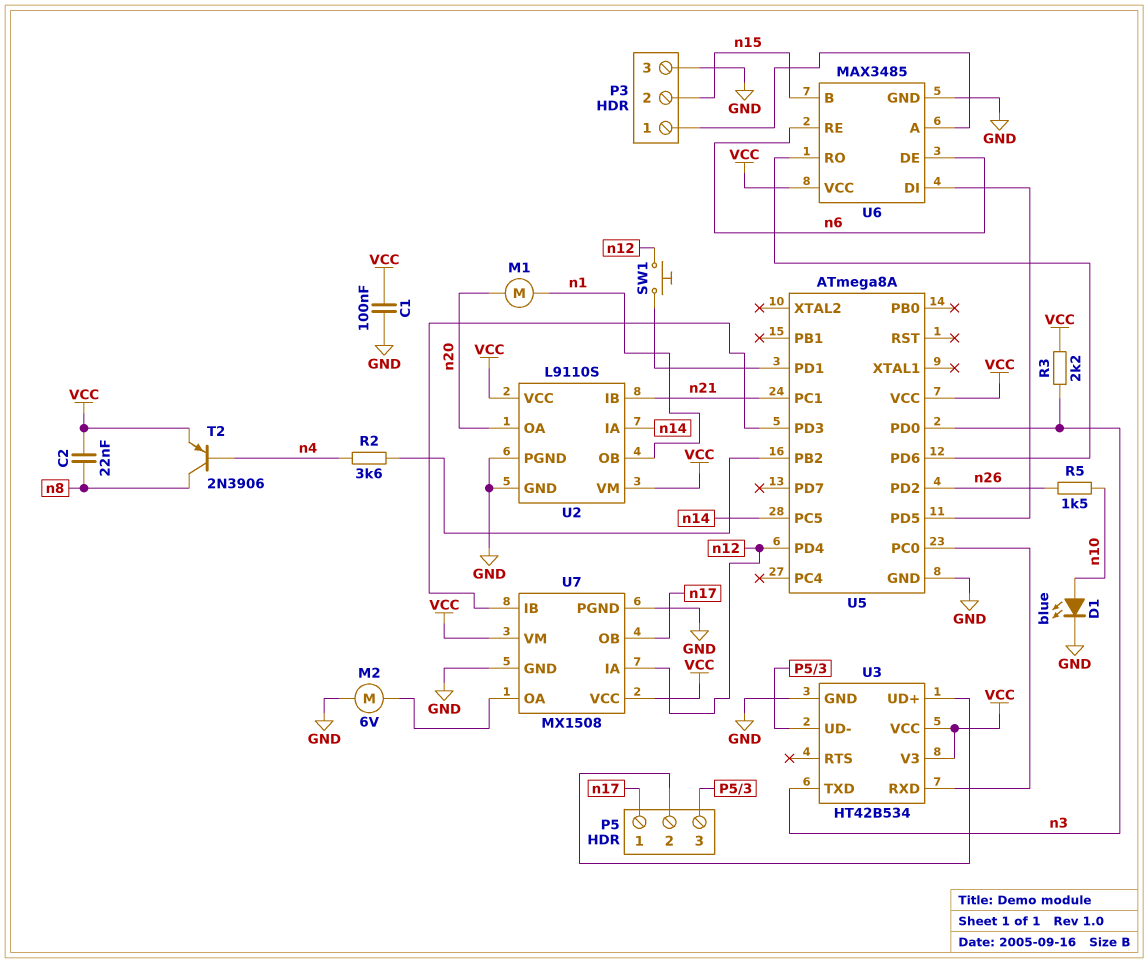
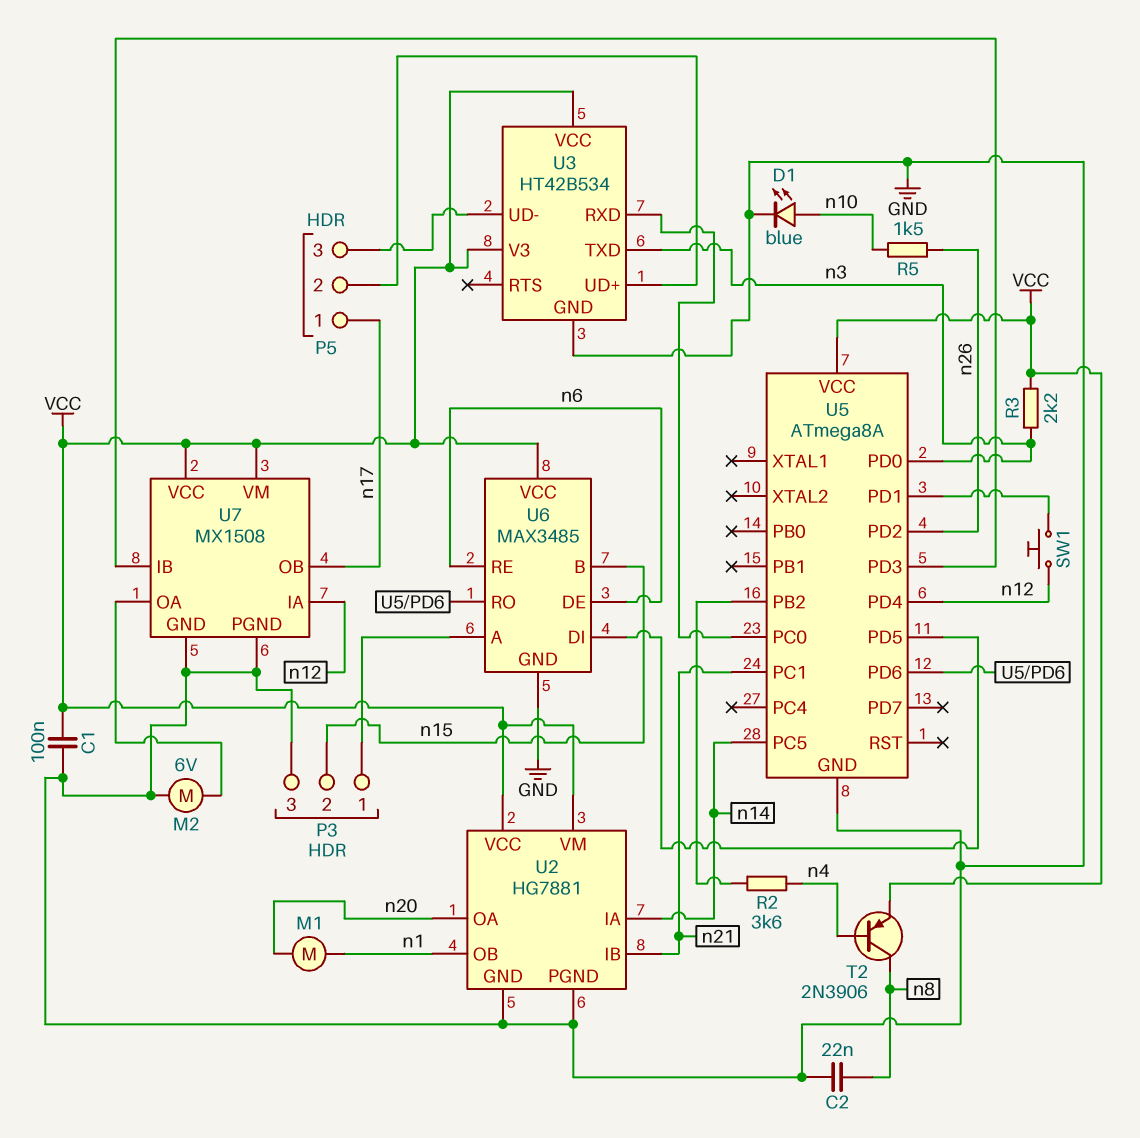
C2: 22nF (VCC, n8) -> 22nF (GND, n8)
U2: L9110S -> HG7881

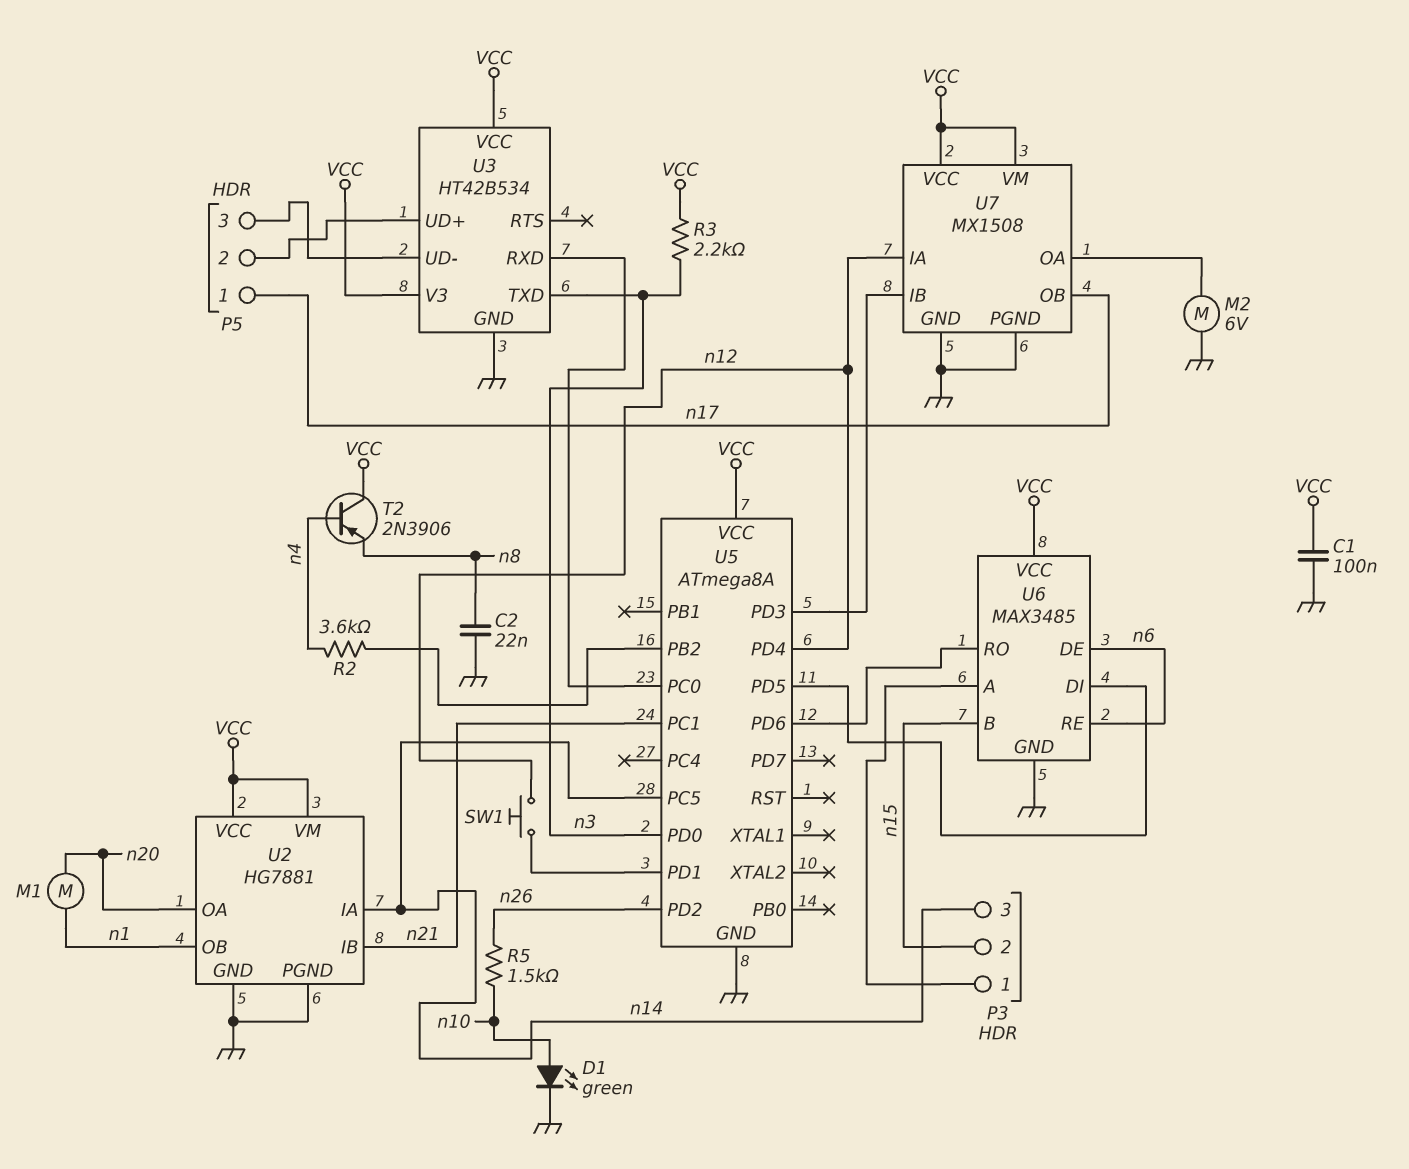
D1: LED blue (A n10, K GND) -> LED green (A n10, K GND)
P3 pin 3: GND -> n14
T2: PNP 2N3906 (B n4, C n8, E VCC) -> PNP 2N3906 (B n4, C VCC, E n8)

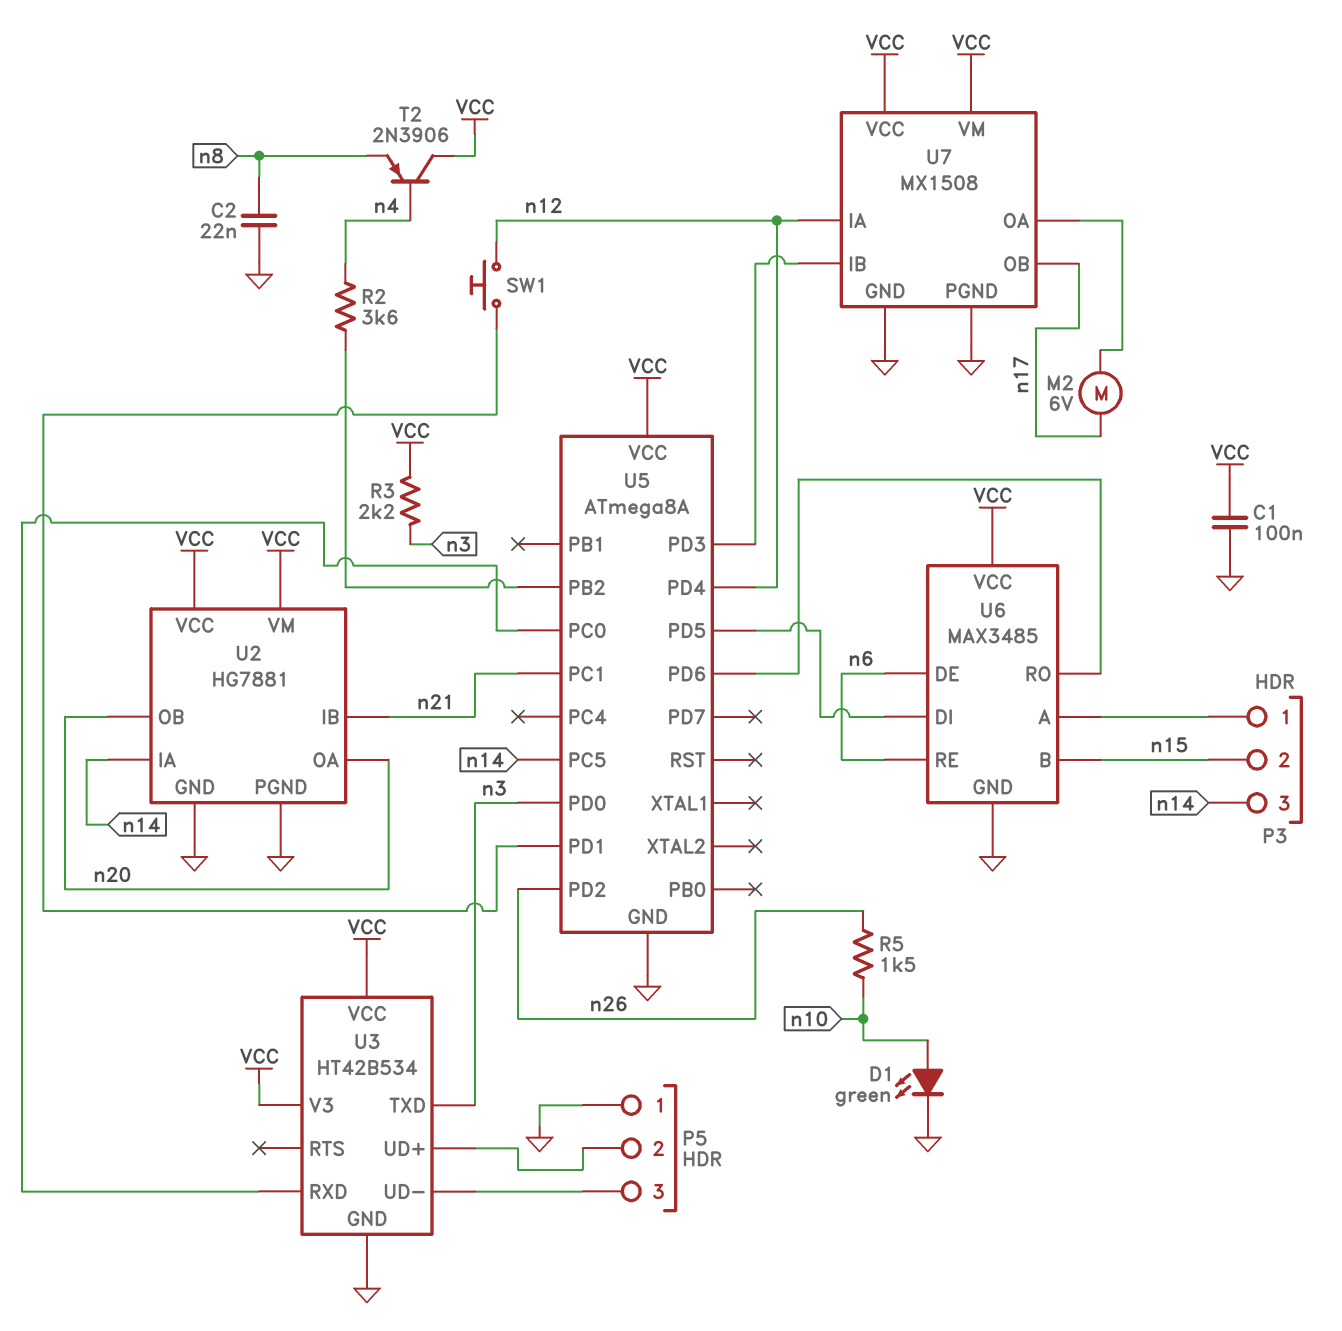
M1: motor (n1, n20) -> none
M2: motor 6V (GND, U7/OA) -> motor 6V (U7/OA, n17)
P5 pin 1: n17 -> GND
U2 pin OB: n1 -> n20

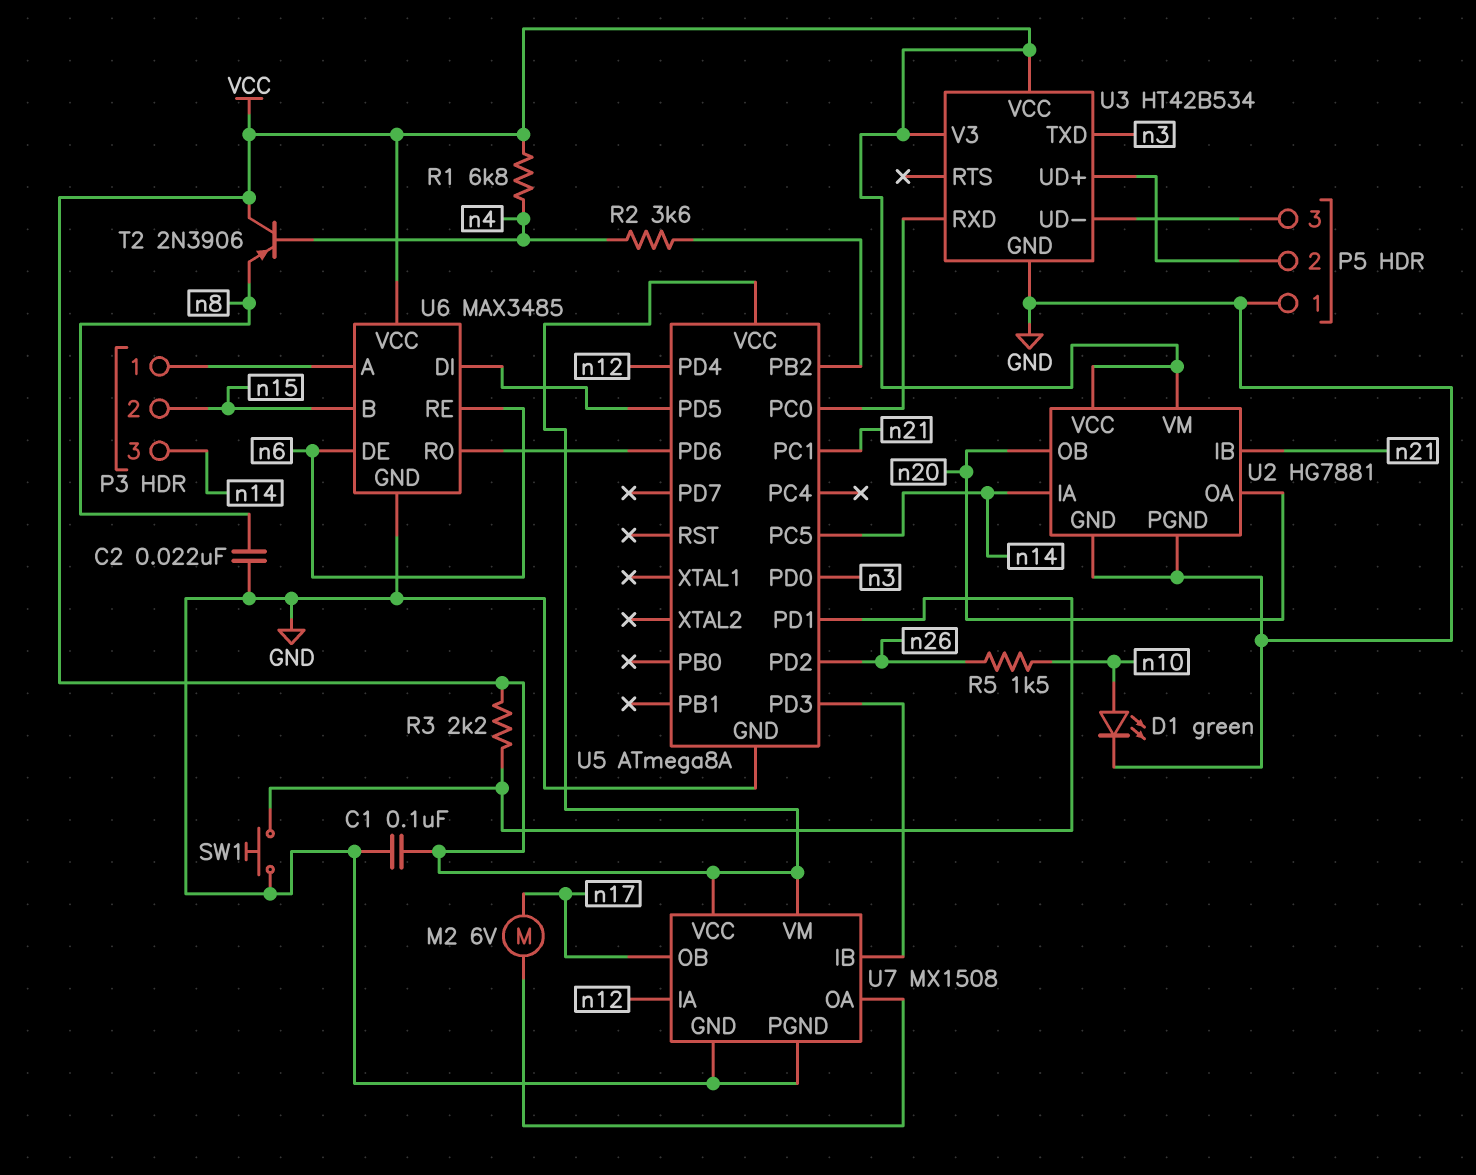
R1: none -> 6.8k (VCC, n4)
R3: 2.2k (VCC, n3) -> 2.2k (U5/PD1, VCC)
SW1: button (U5/PD1, n12) -> button (GND, U5/PD1)

